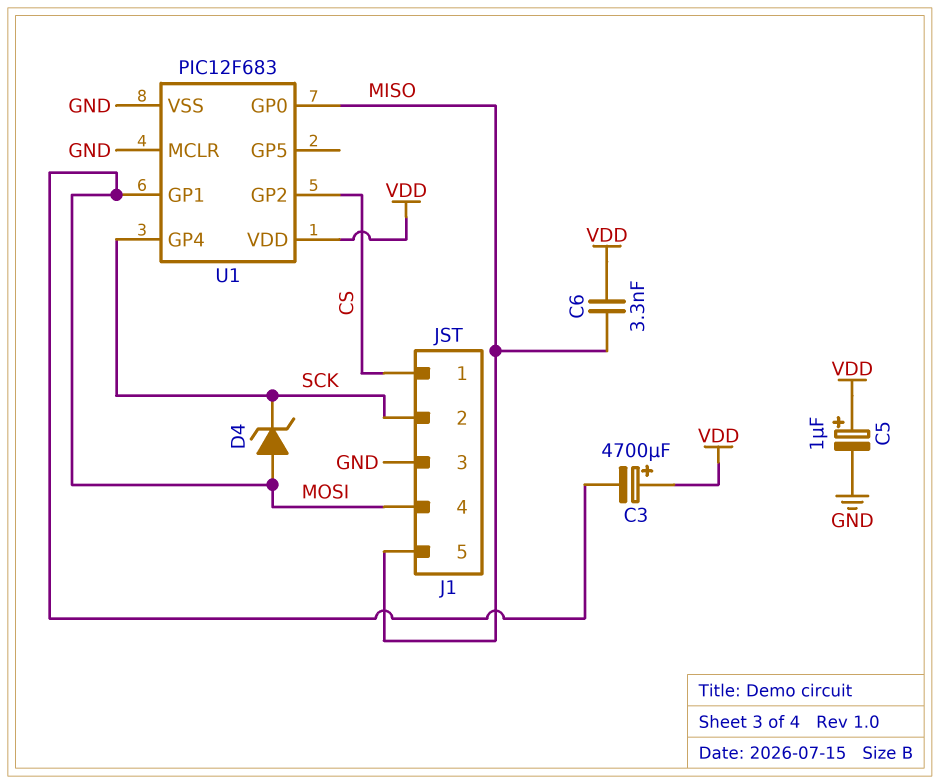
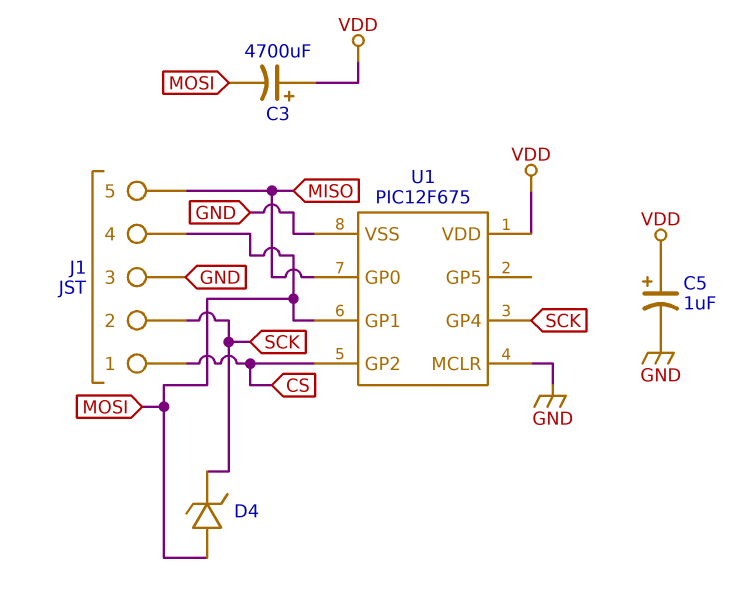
C6: 3.3nF (MISO, VDD) -> none
U1: PIC12F683 -> PIC12F675

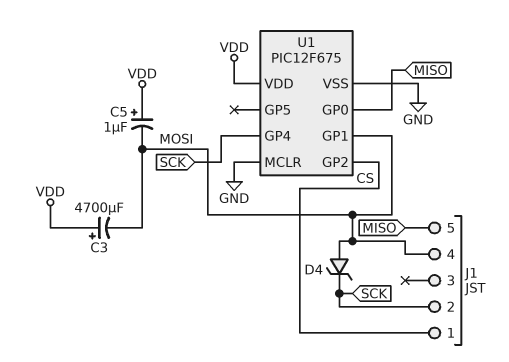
C5: 1uF (plus VDD, minus GND) -> 1uF (plus VDD, minus MOSI)
J1 pin 3: GND -> none

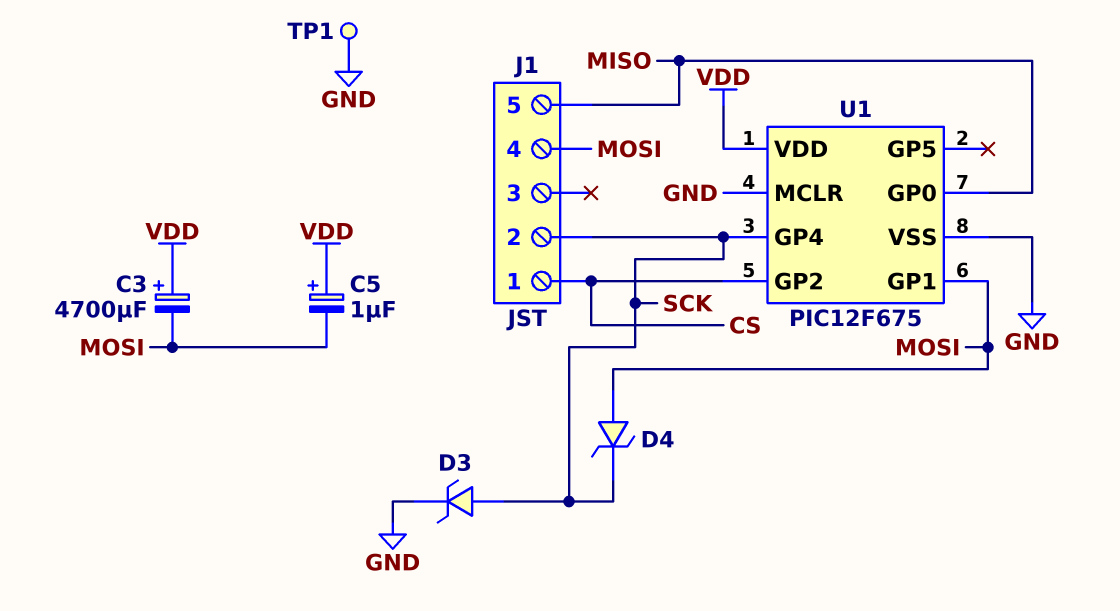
D3: none -> zener (A SCK, K GND)
TP1: none -> test point (GND)

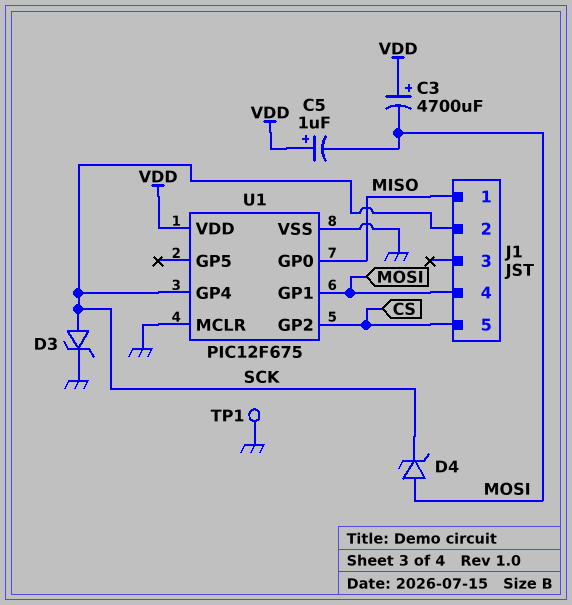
J1 pin 1: CS -> MISO
J1 pin 5: MISO -> CS

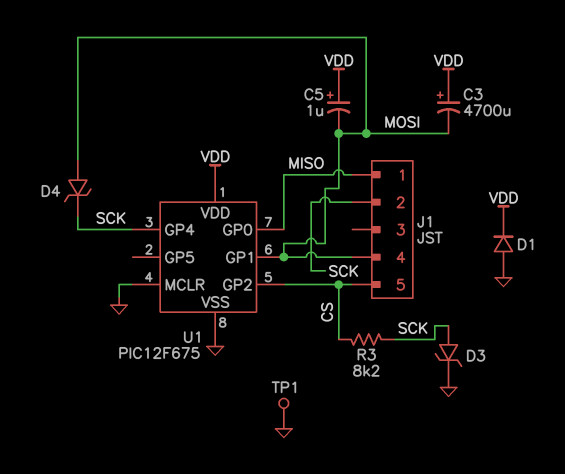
D1: none -> diode (A GND, K VDD)
R3: none -> 8.2k (CS, SCK)

